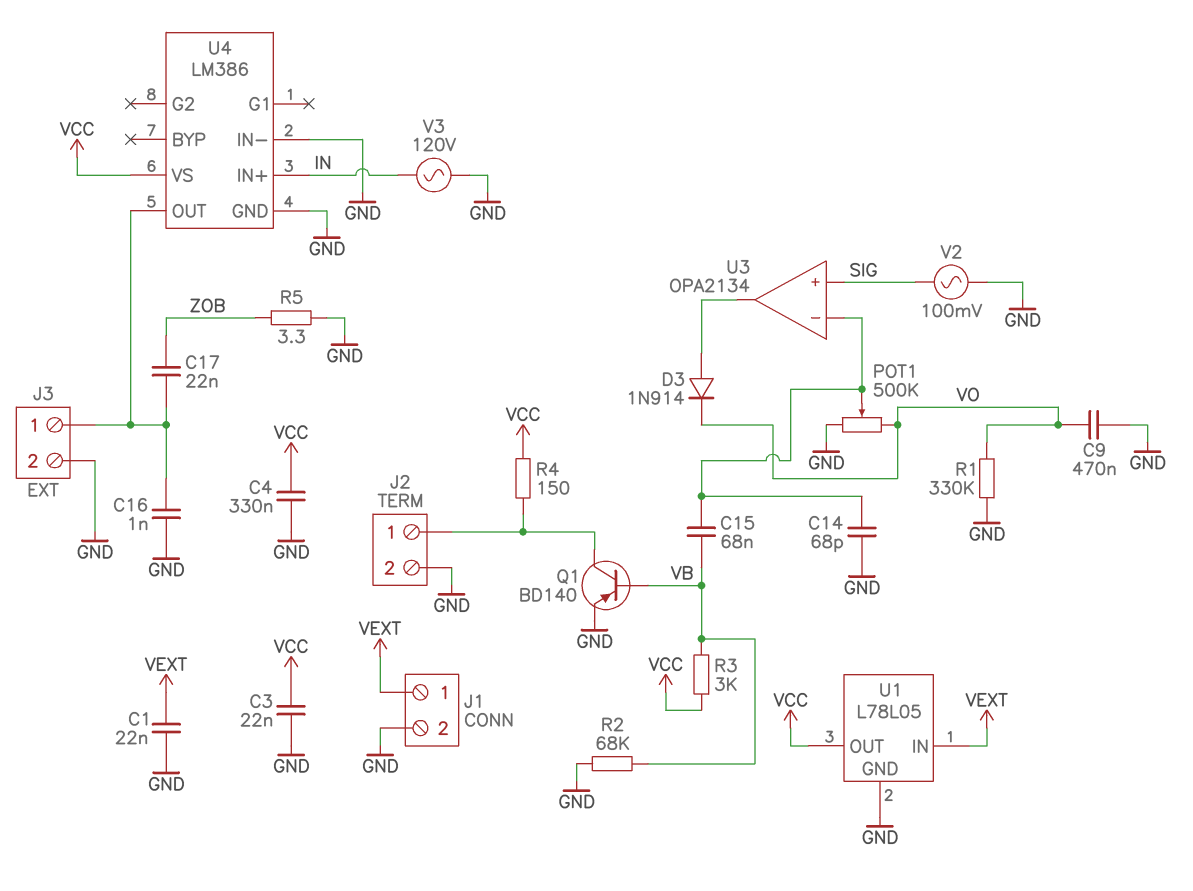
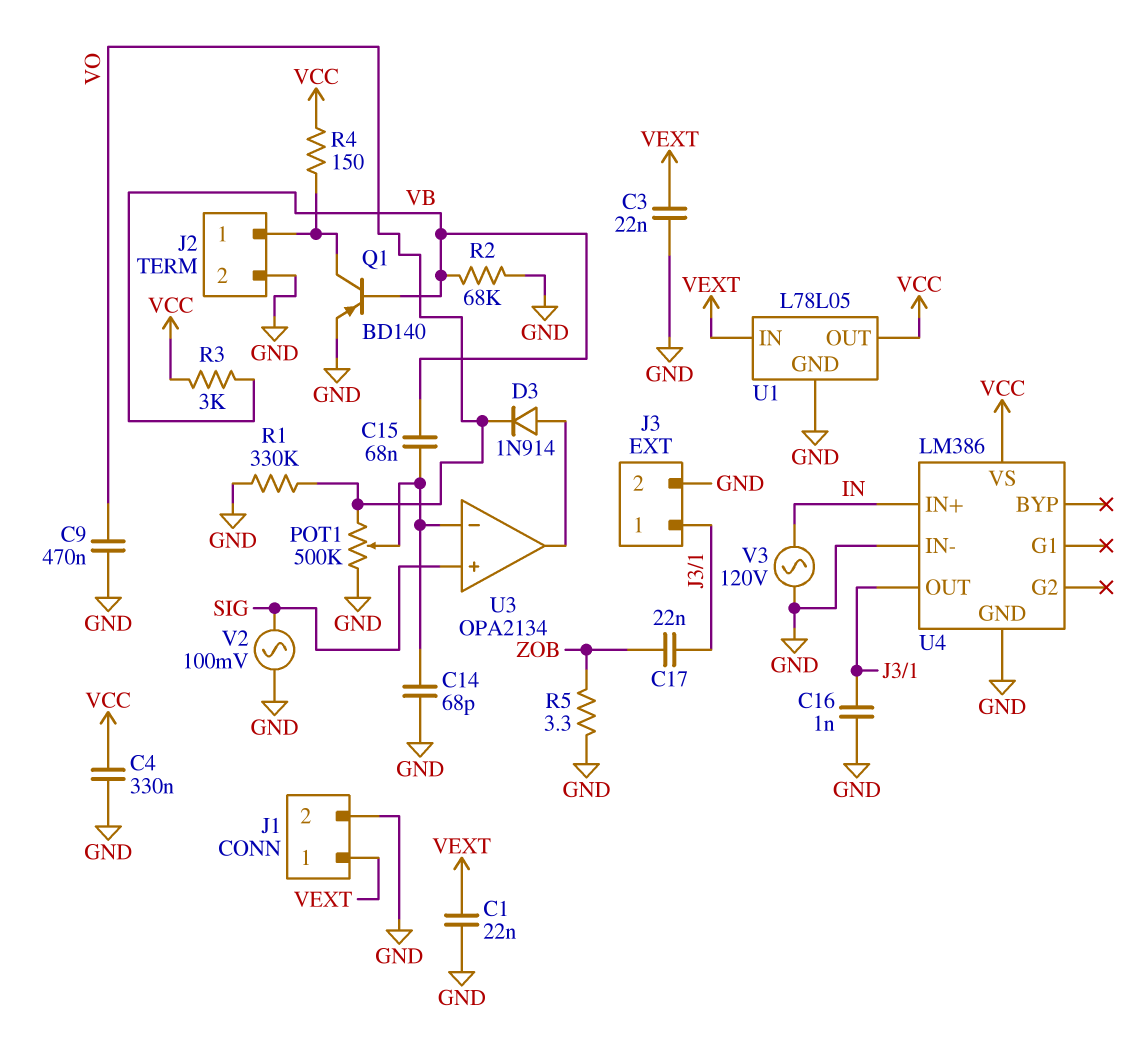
C3: 22nF (GND, VCC) -> 22nF (GND, VEXT)

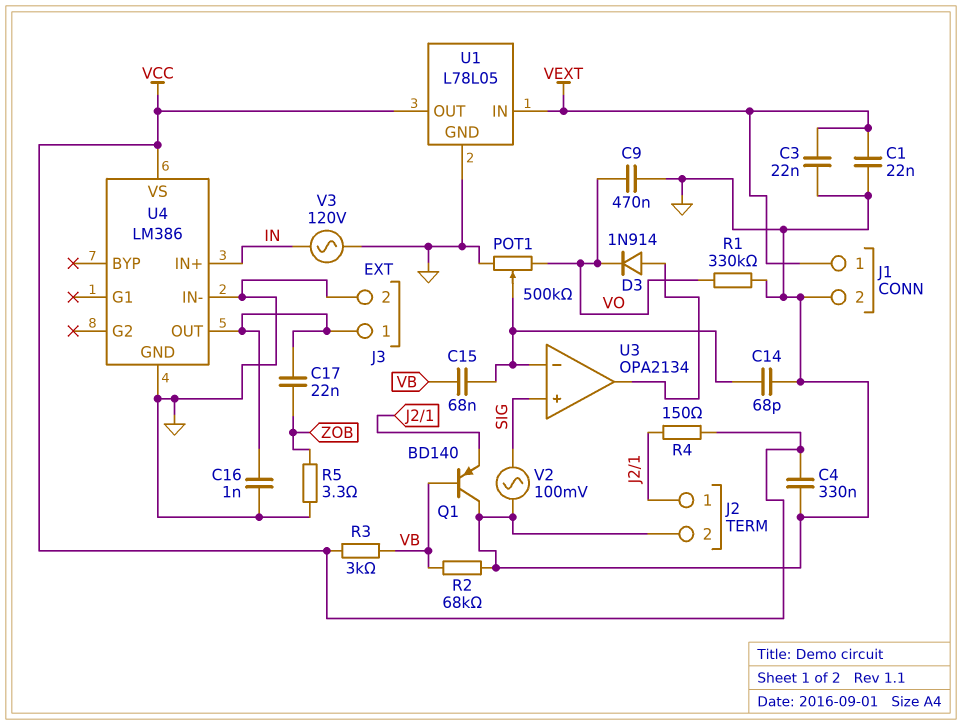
Q1: PNP BD140 (B VB, C J2/1, E GND) -> PNP BD140 (B VB, C GND, E J2/1)

